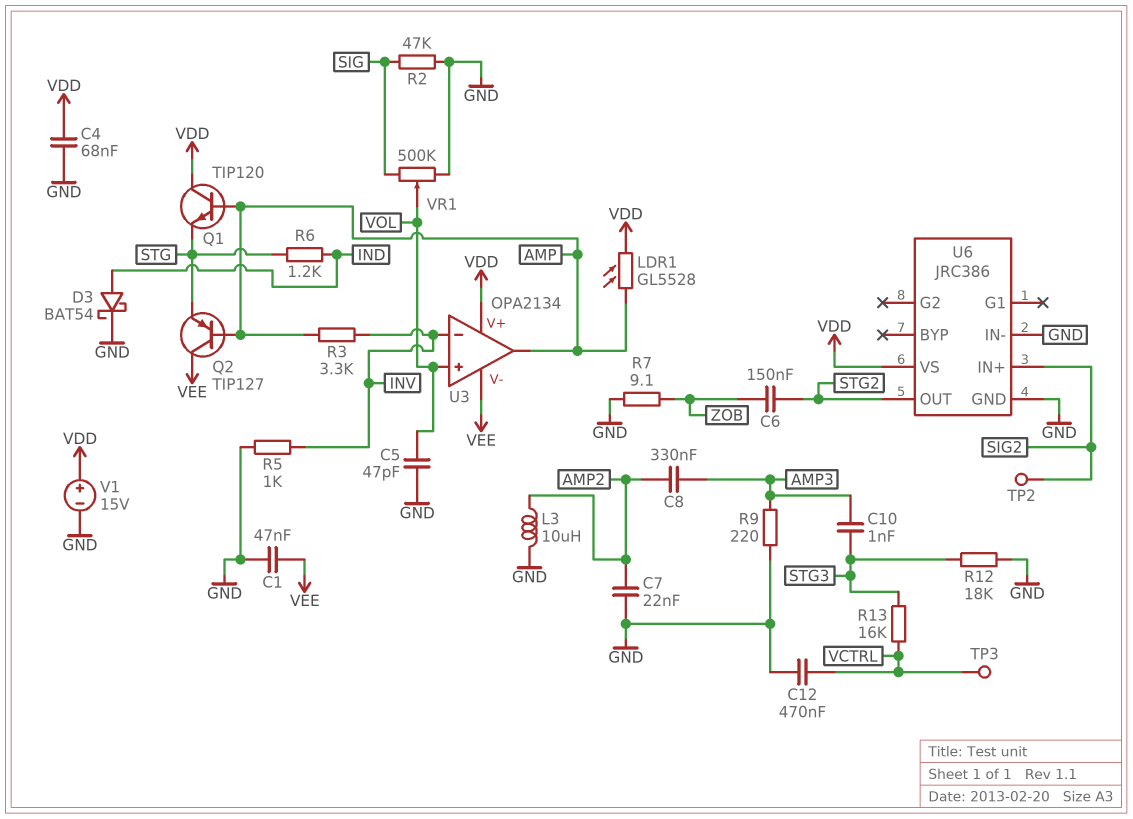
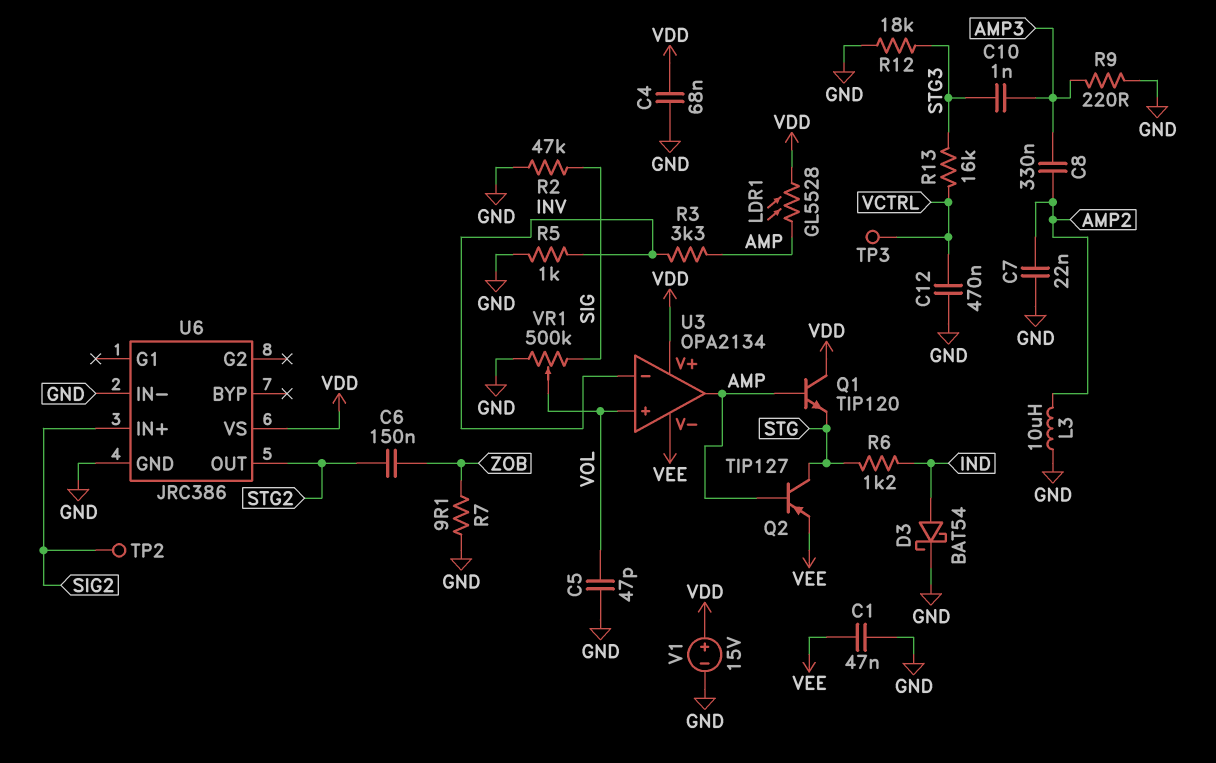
Q2: PNP TIP127 (B AMP, C VEE, E STG) -> PNP TIP127 (B AMP, C STG, E VEE)

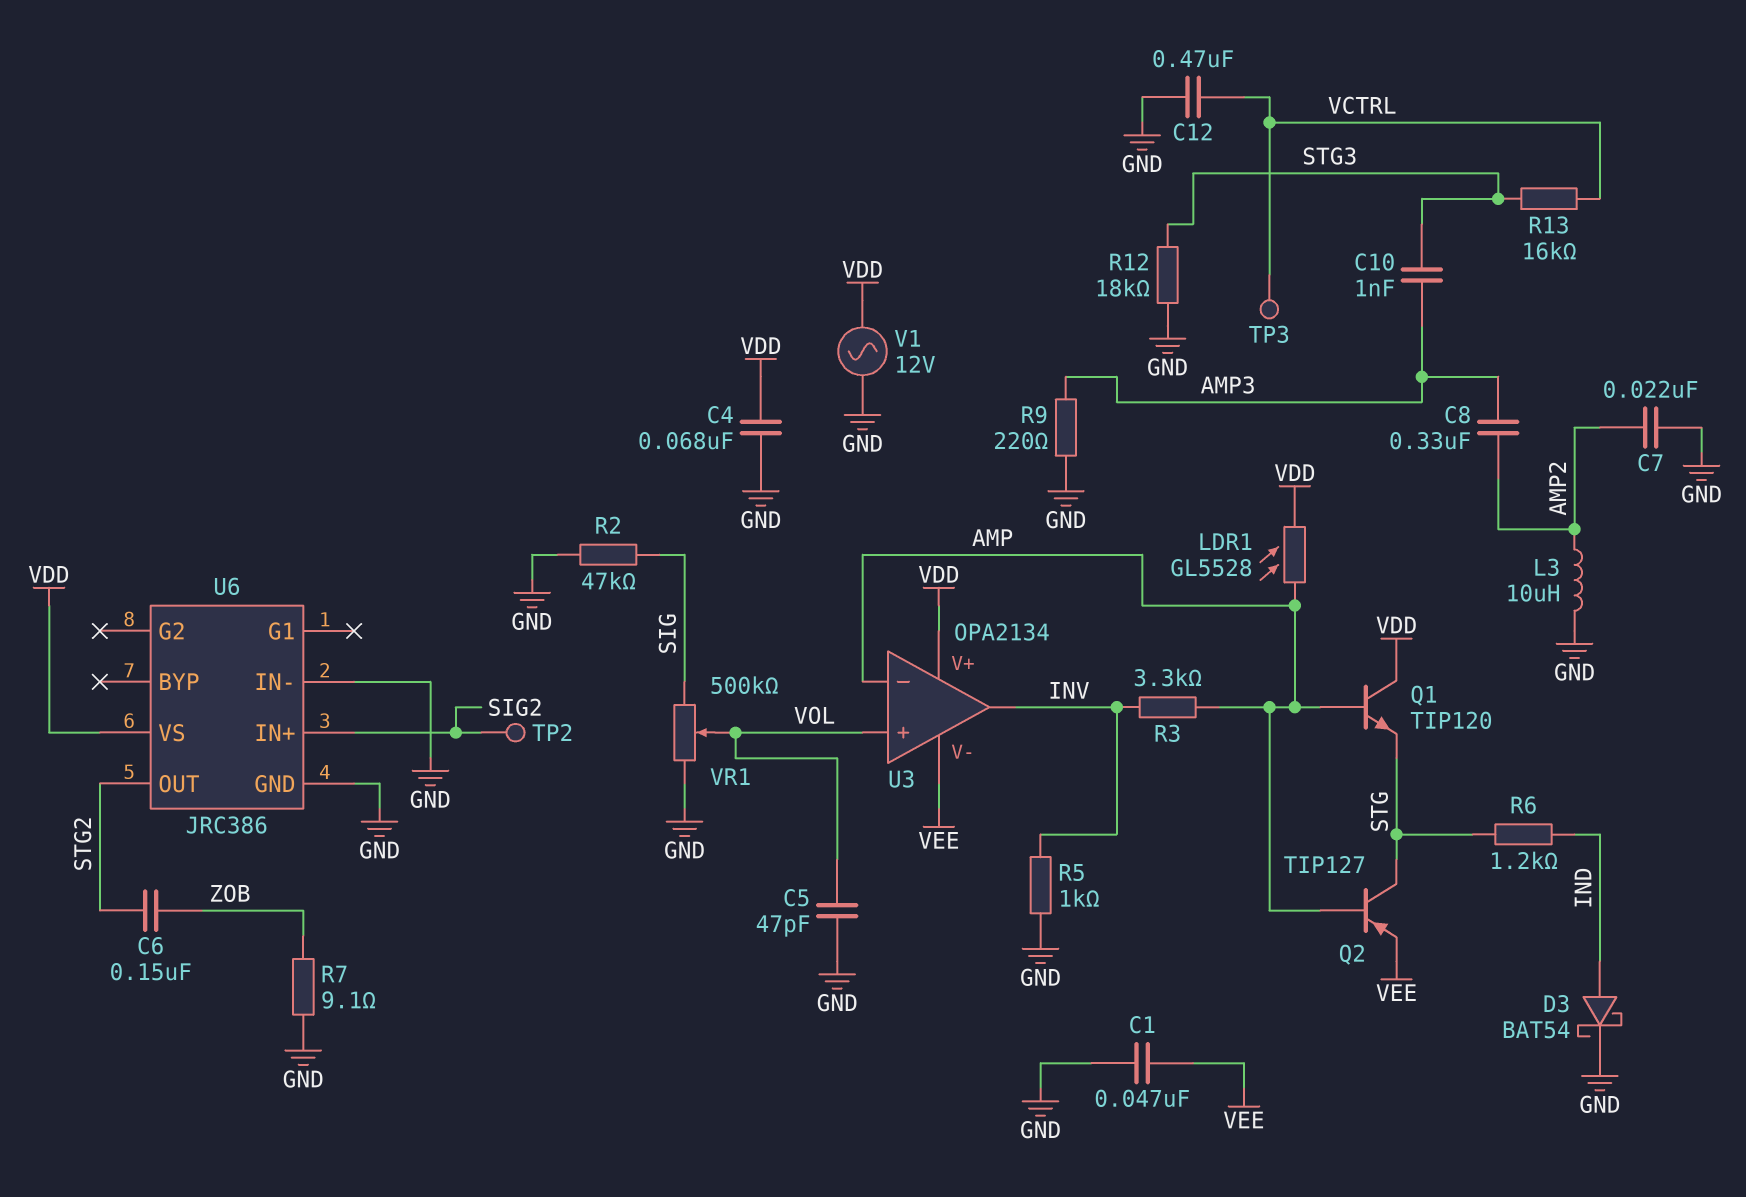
U3 pin in-: INV -> AMP
U3 pin out: AMP -> INV
V1: 15V (plus VDD, minus GND) -> AC 12V (GND, VDD)

